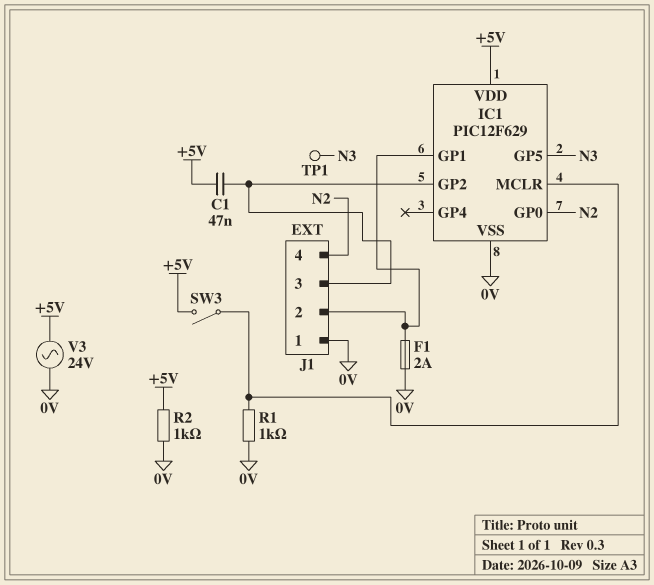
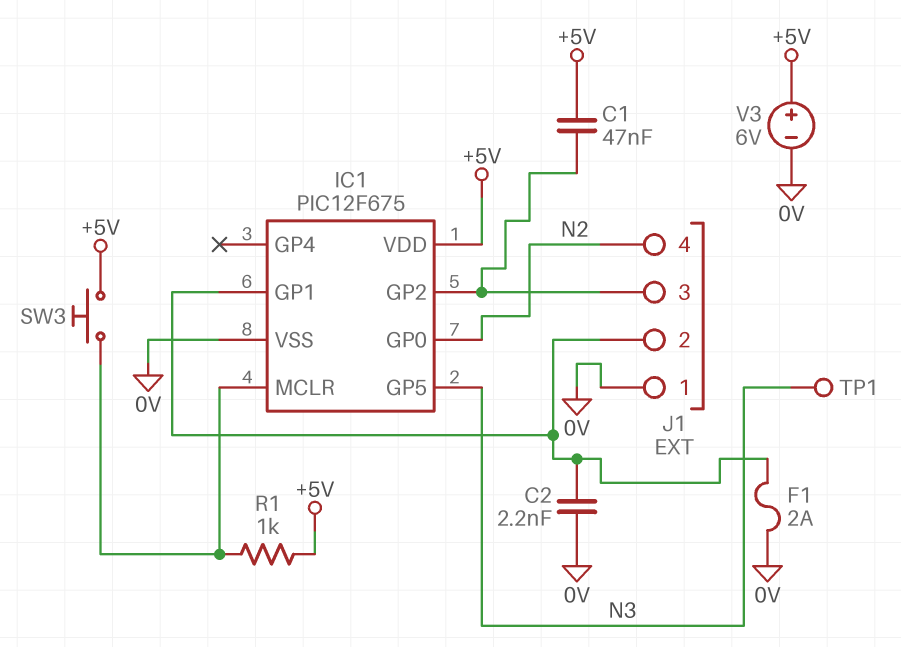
C2: none -> 2.2nF (0V, IC1/GP1)
IC1: PIC12F629 -> PIC12F675
R1: 1k (0V, IC1/MCLR) -> 1k (+5V, IC1/MCLR)
R2: 1k (+5V, 0V) -> none
SW3: switch (+5V, IC1/MCLR) -> button (+5V, IC1/MCLR)
V3: AC 24V (+5V, 0V) -> 6V (plus +5V, minus 0V)

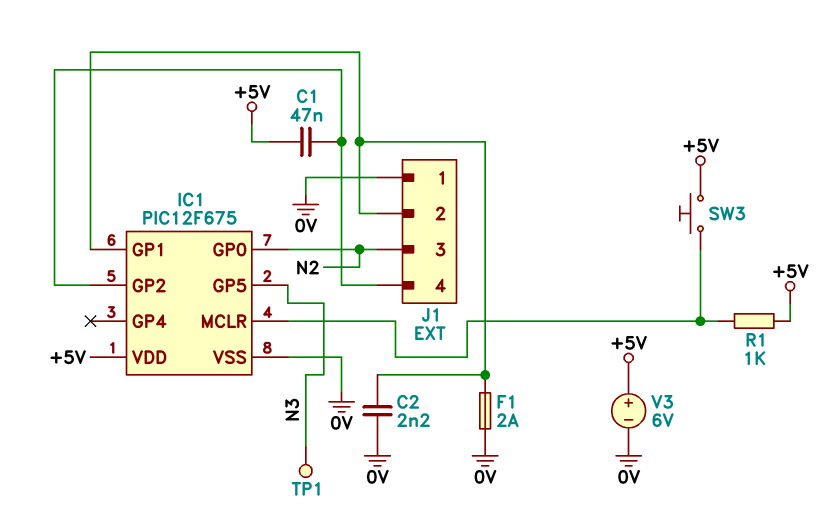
J1 pin 3: IC1/GP2 -> N2
J1 pin 4: N2 -> IC1/GP2

